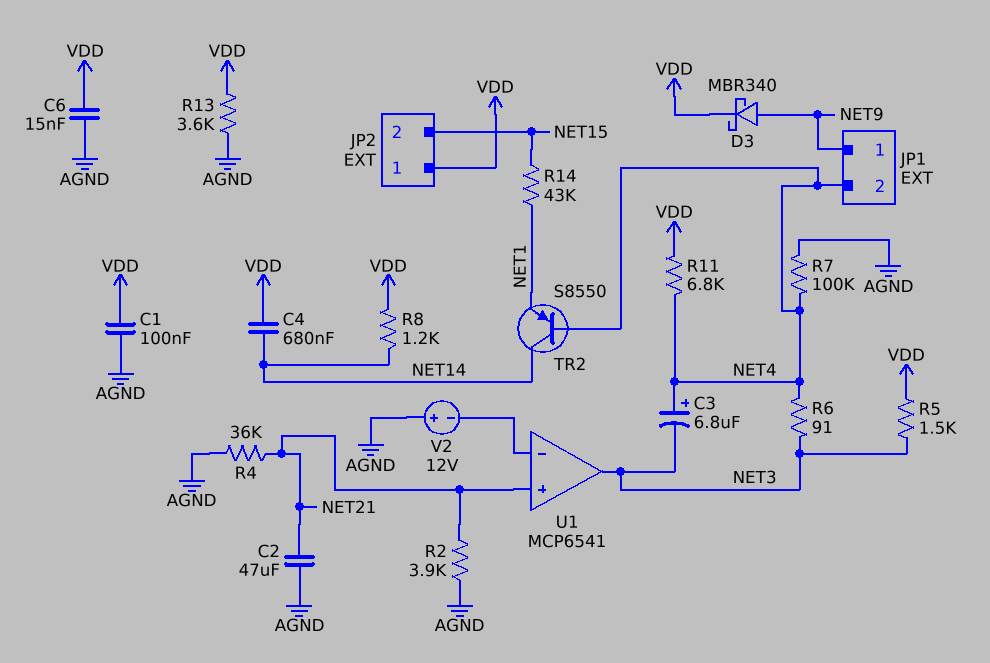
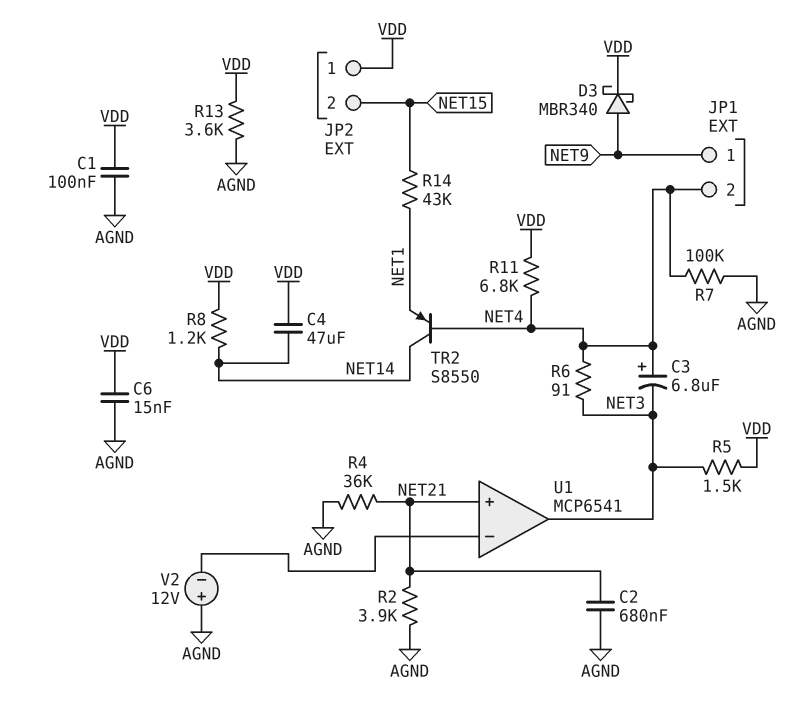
C2: 47uF (AGND, NET21) -> 680nF (AGND, NET21)
C4: 680nF (NET14, VDD) -> 47uF (NET14, VDD)

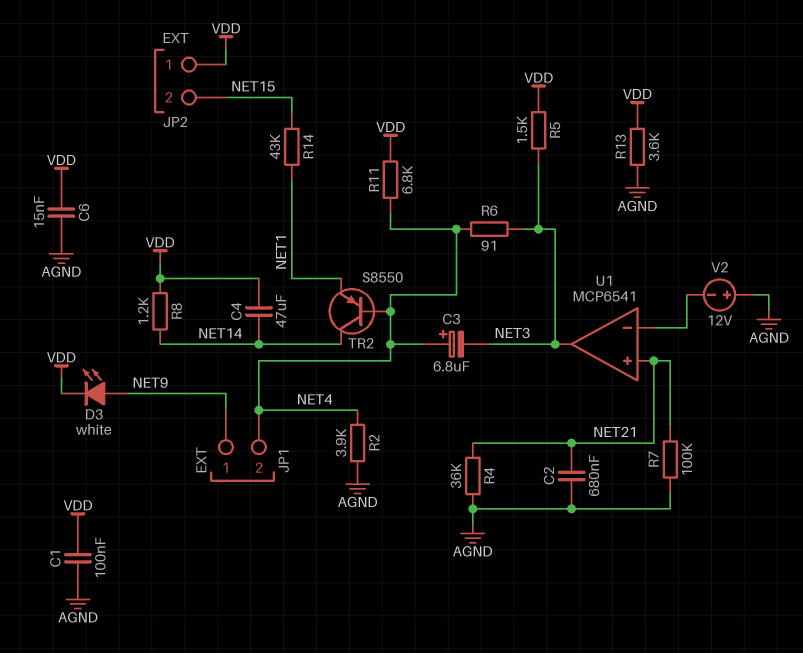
D3: schottky MBR340 (A NET9, K VDD) -> LED white (A NET9, K VDD)
R2: 3.9k (AGND, NET21) -> 3.9k (AGND, NET4)
R7: 100k (AGND, NET4) -> 100k (AGND, NET21)

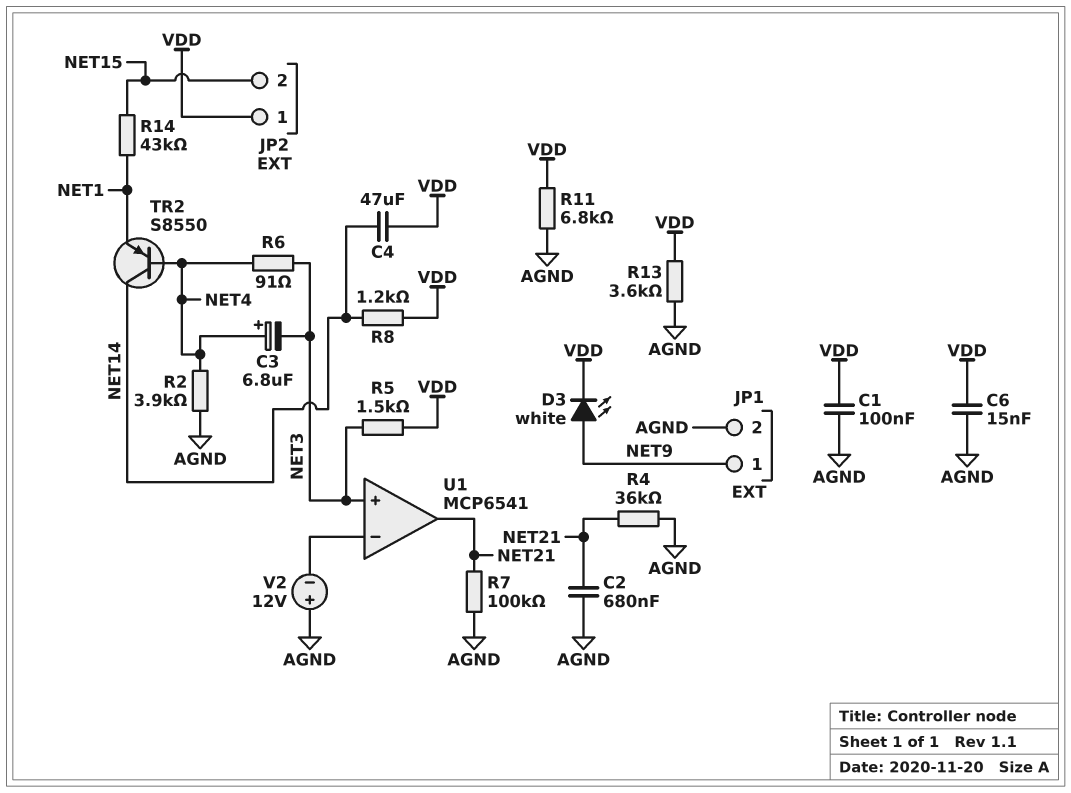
JP1 pin 2: NET4 -> AGND
R11: 6.8k (NET4, VDD) -> 6.8k (AGND, VDD)
U1 pin in+: NET21 -> NET3
U1 pin out: NET3 -> NET21

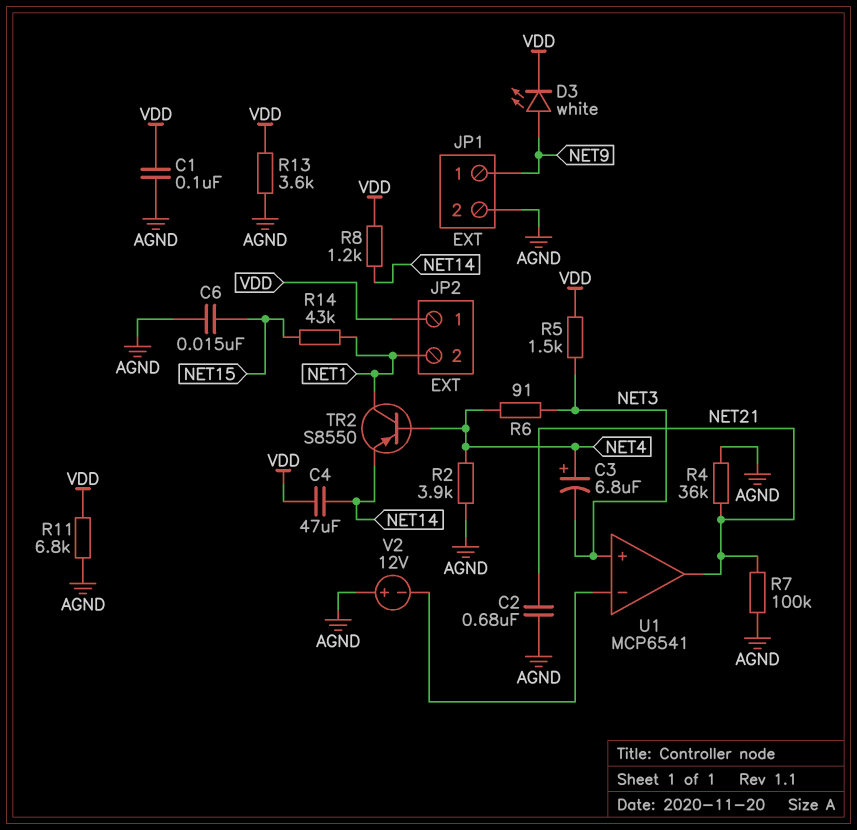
C6: 15nF (AGND, VDD) -> 15nF (AGND, NET15)
JP2 pin 2: NET15 -> NET1
TR2: PNP S8550 (B NET4, C NET14, E NET1) -> PNP S8550 (B NET4, C NET1, E NET14)

